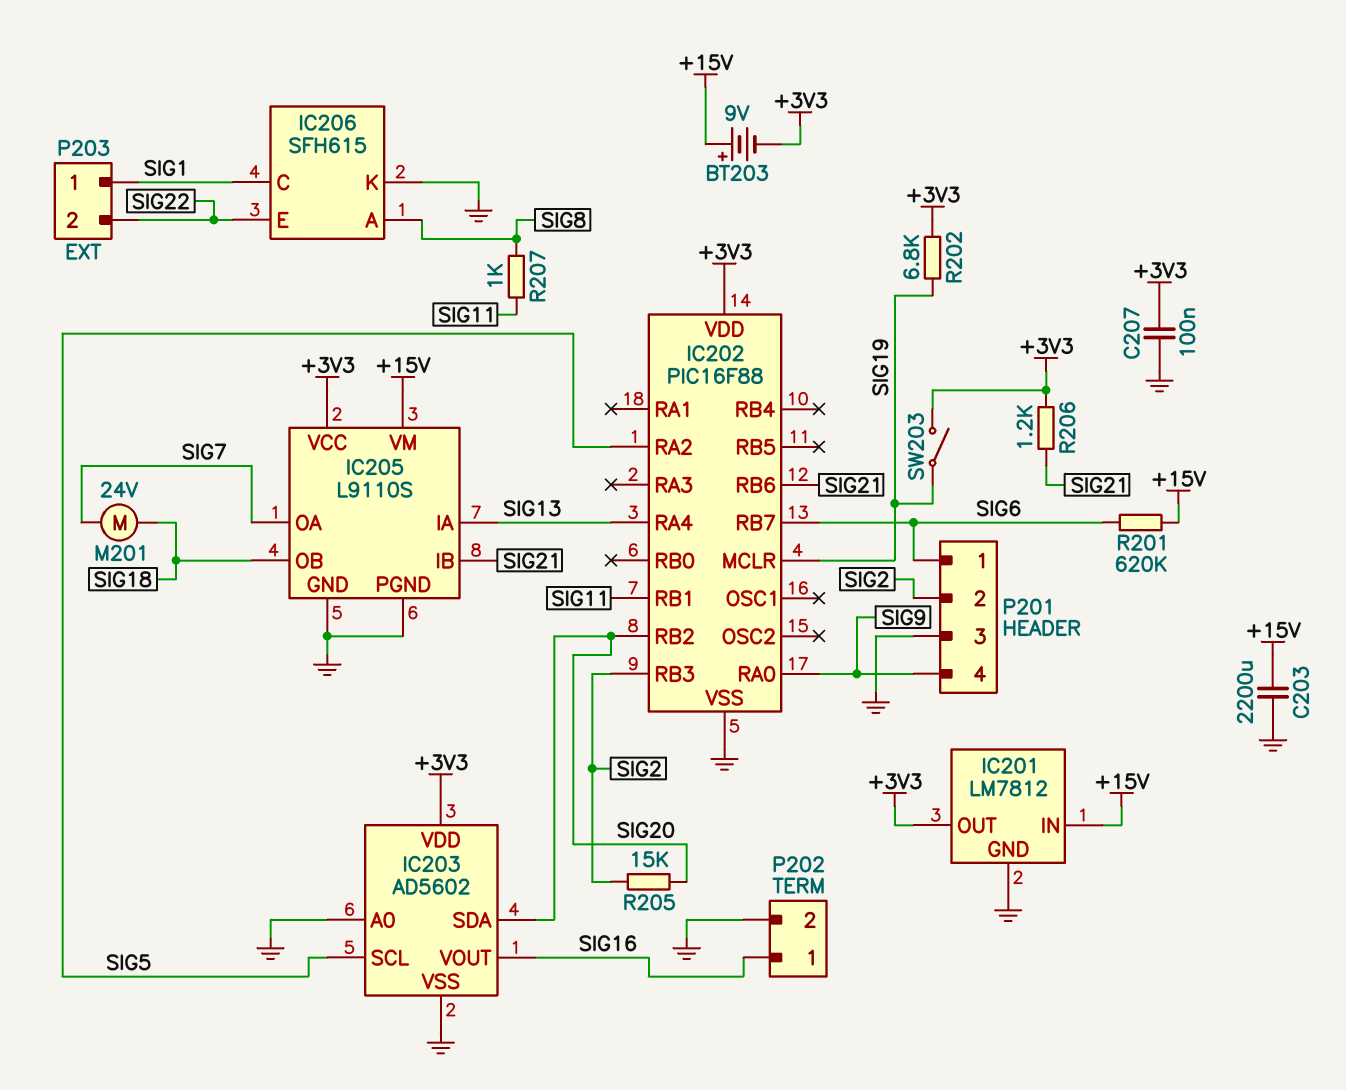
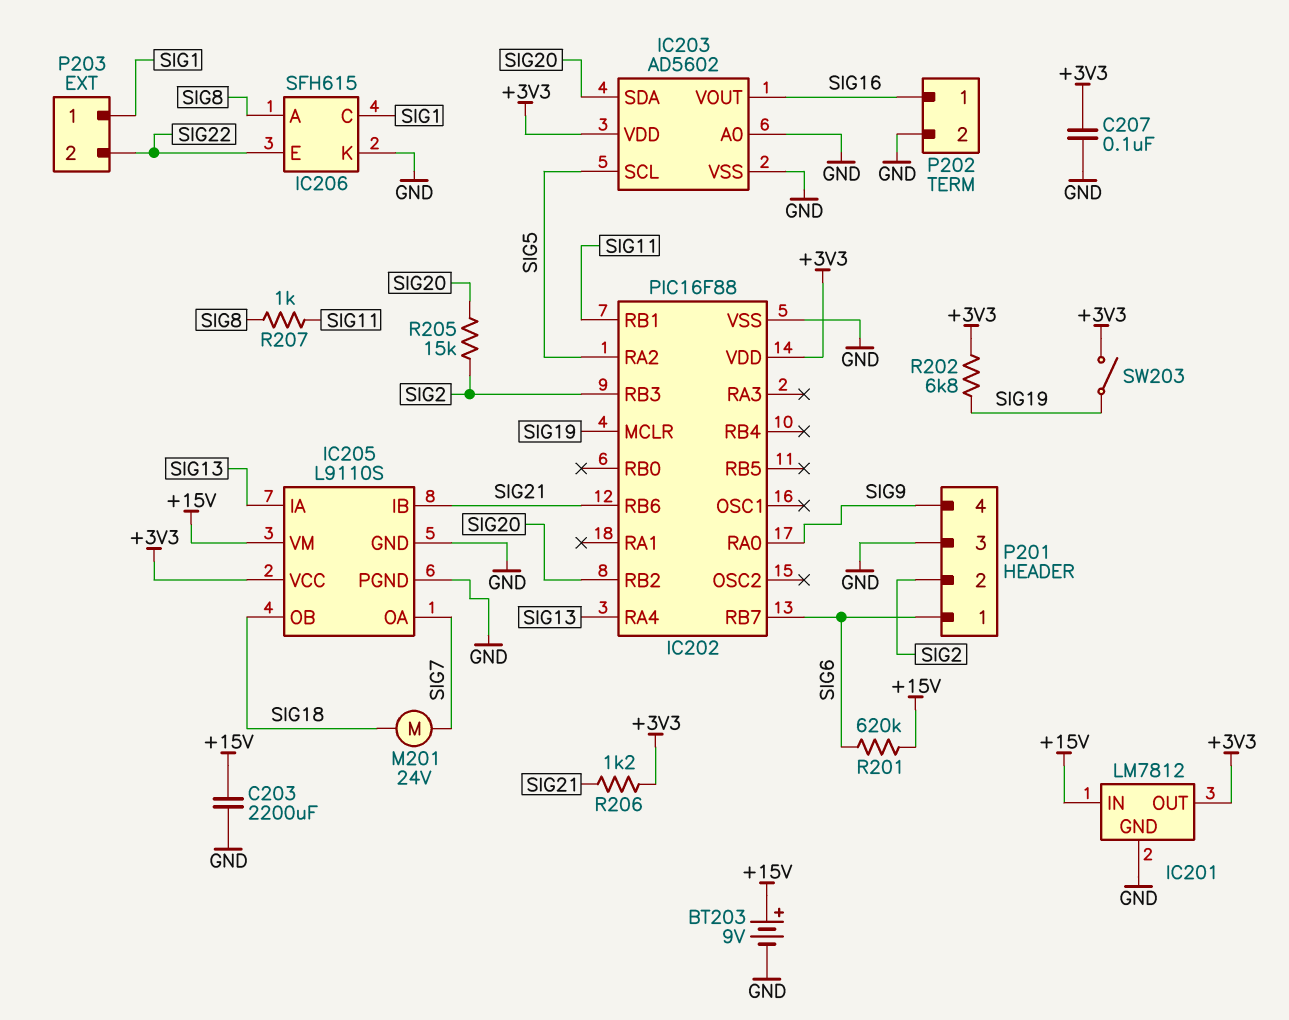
BT203: 9V (plus +15V, minus +3V3) -> 9V (plus +15V, minus GND)

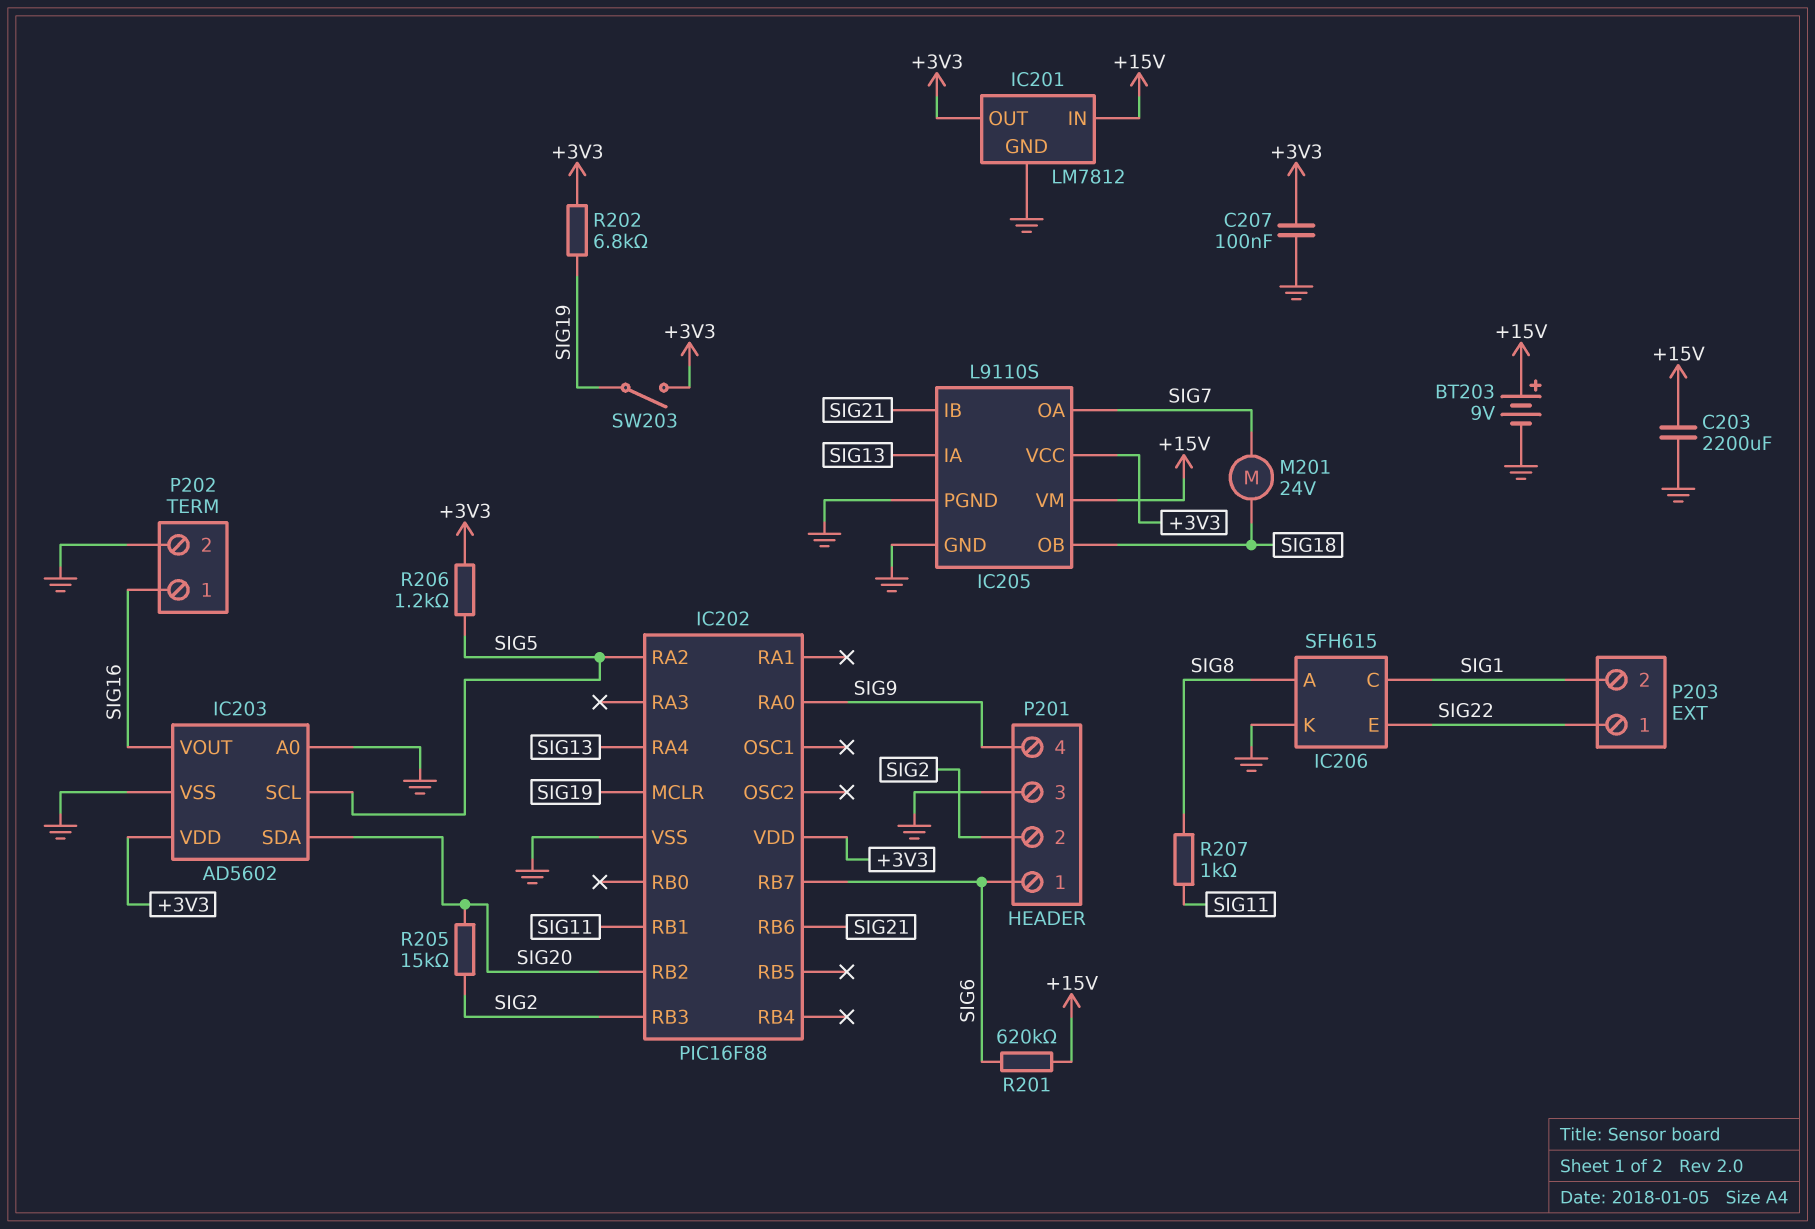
P203 pin 1: SIG1 -> SIG22
P203 pin 2: SIG22 -> SIG1
R206: 1.2k (+3V3, SIG21) -> 1.2k (+3V3, SIG5)

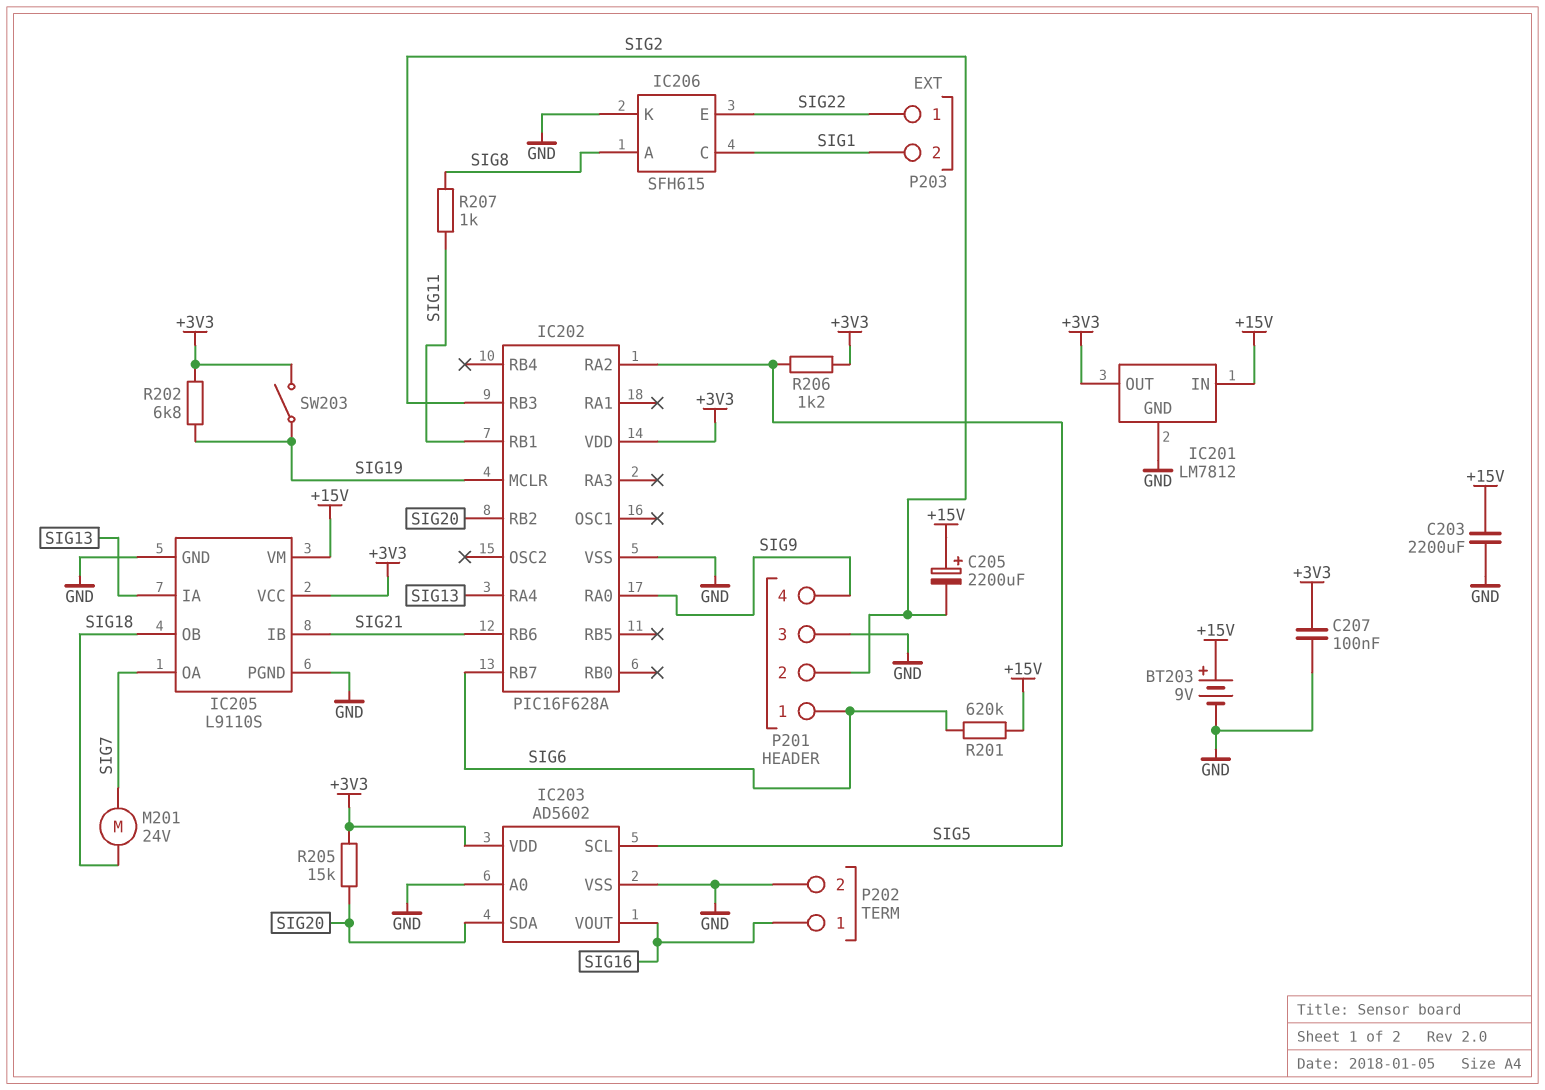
C205: none -> 2200uF (plus +15V, minus SIG2)
IC202: PIC16F88 -> PIC16F628A
R205: 15k (SIG2, SIG20) -> 15k (+3V3, SIG20)

